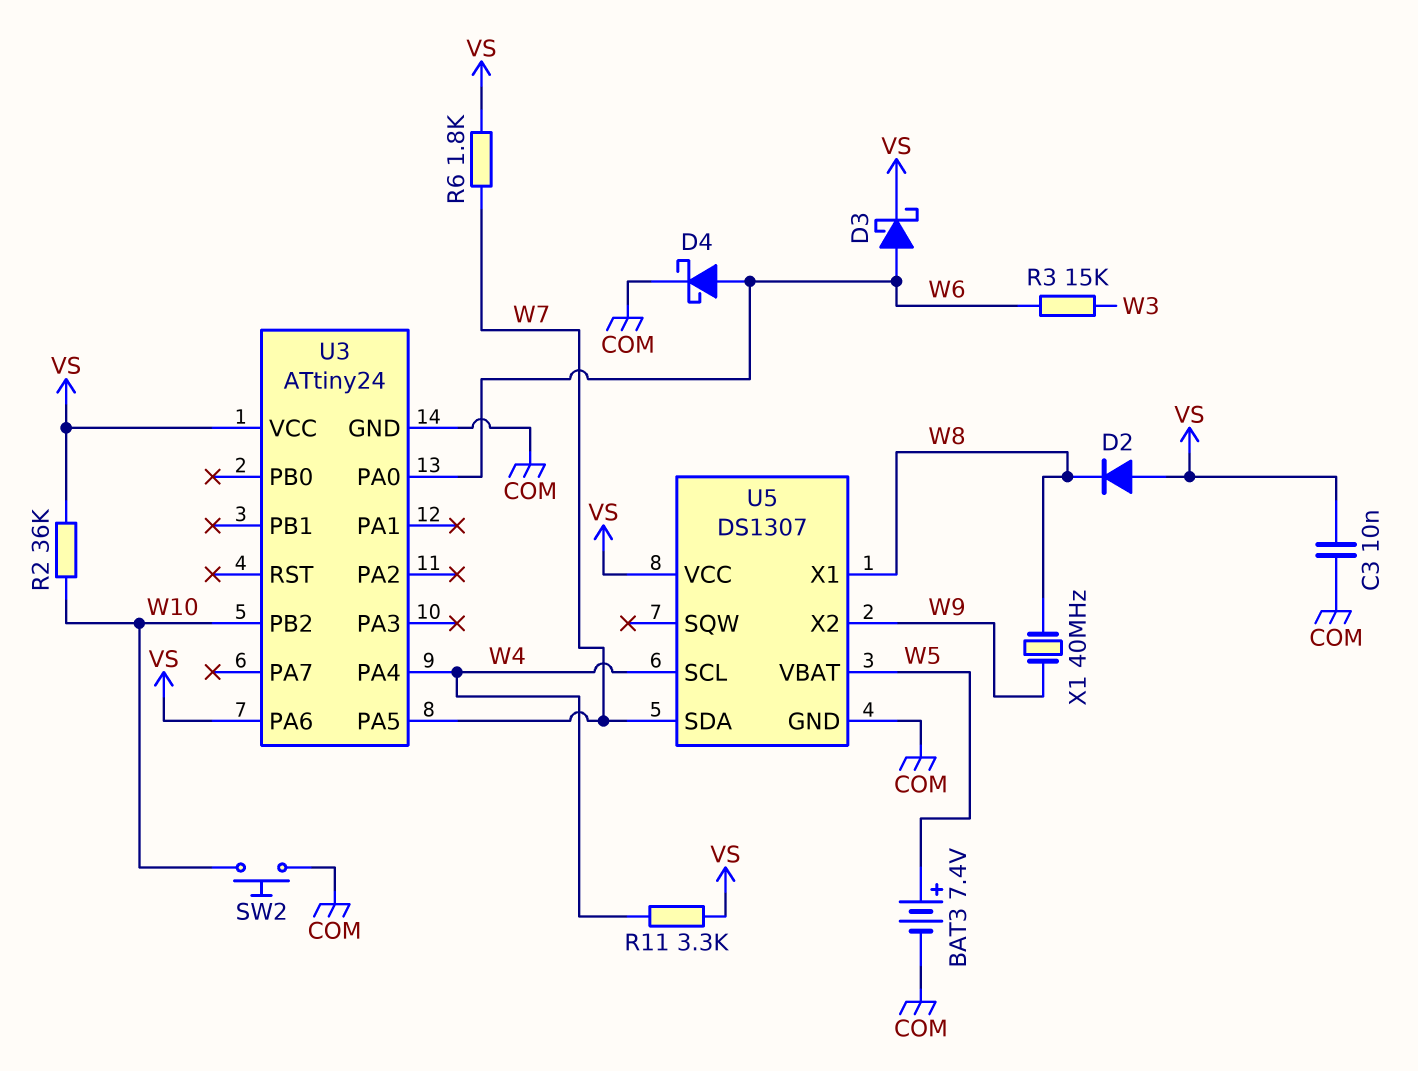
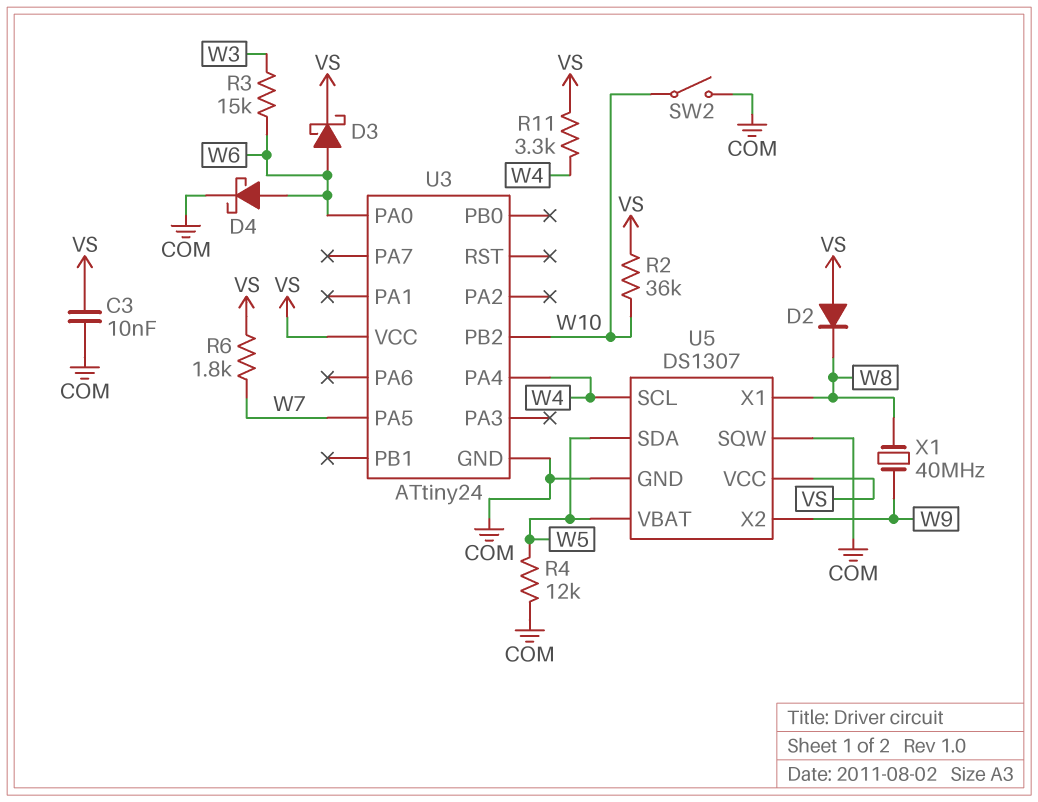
BAT3: 7.4V (plus W5, minus COM) -> none
R4: none -> 12k (COM, W5)
SW2: button (COM, W10) -> switch (COM, W10)
U3 pin PA6: VS -> none
U5 pin SDA: W7 -> W5
U5 pin SQW: none -> COM

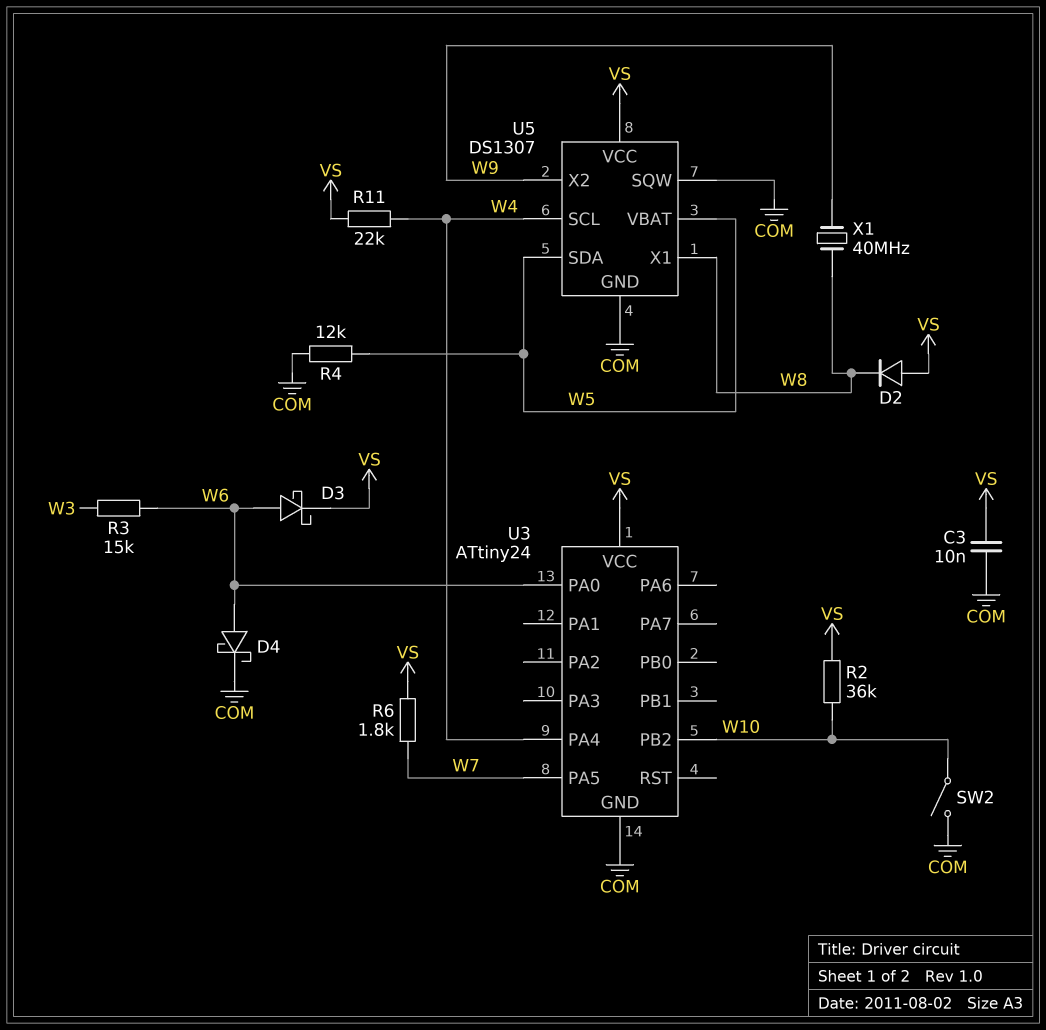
R11: 3.3k (VS, W4) -> 22k (VS, W4)

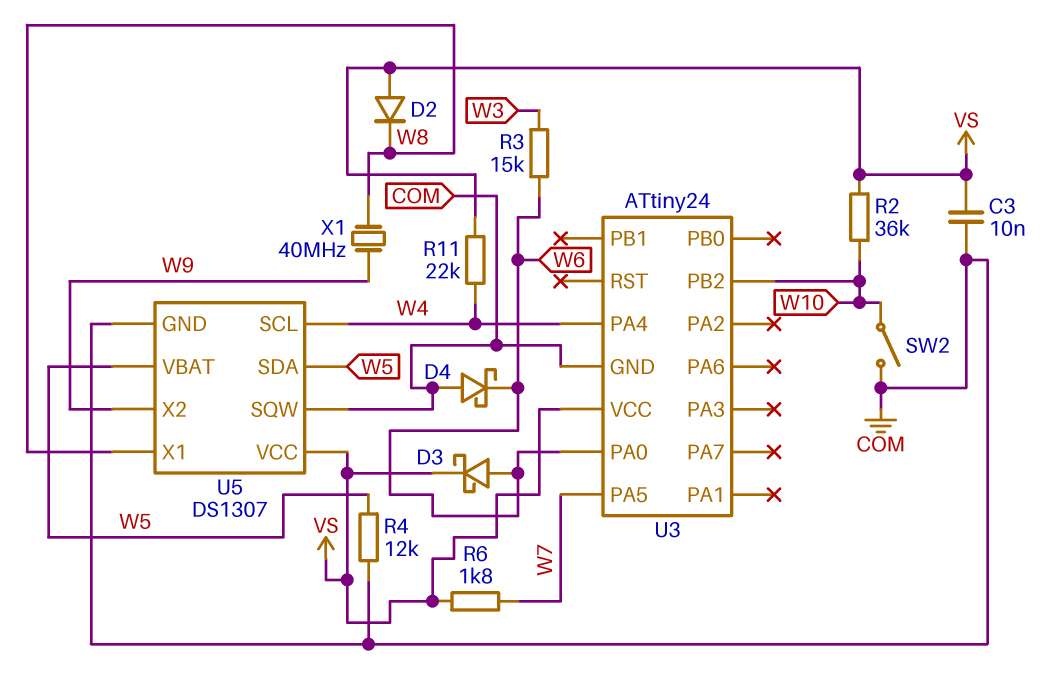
D4: schottky (A W6, K COM) -> schottky (A COM, K W6)

